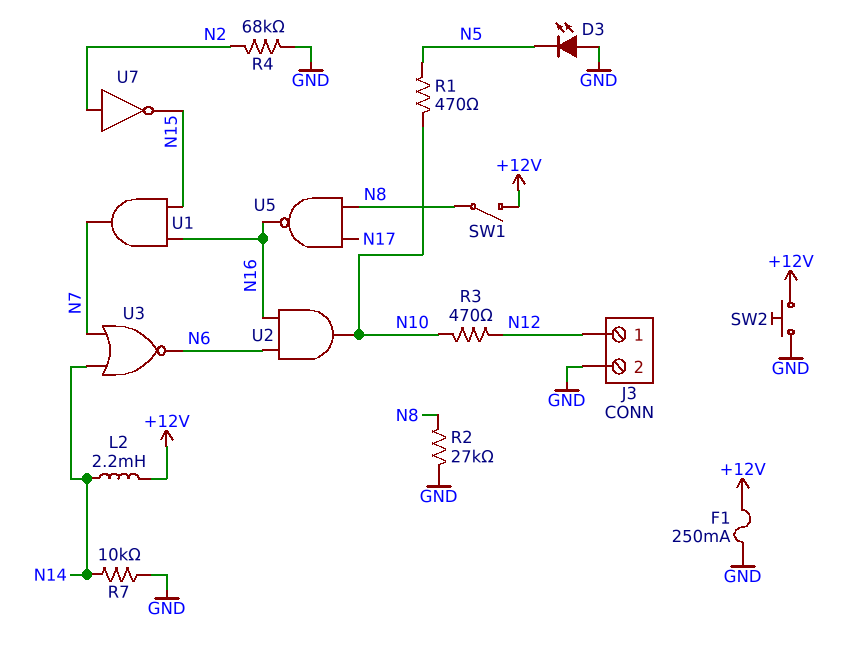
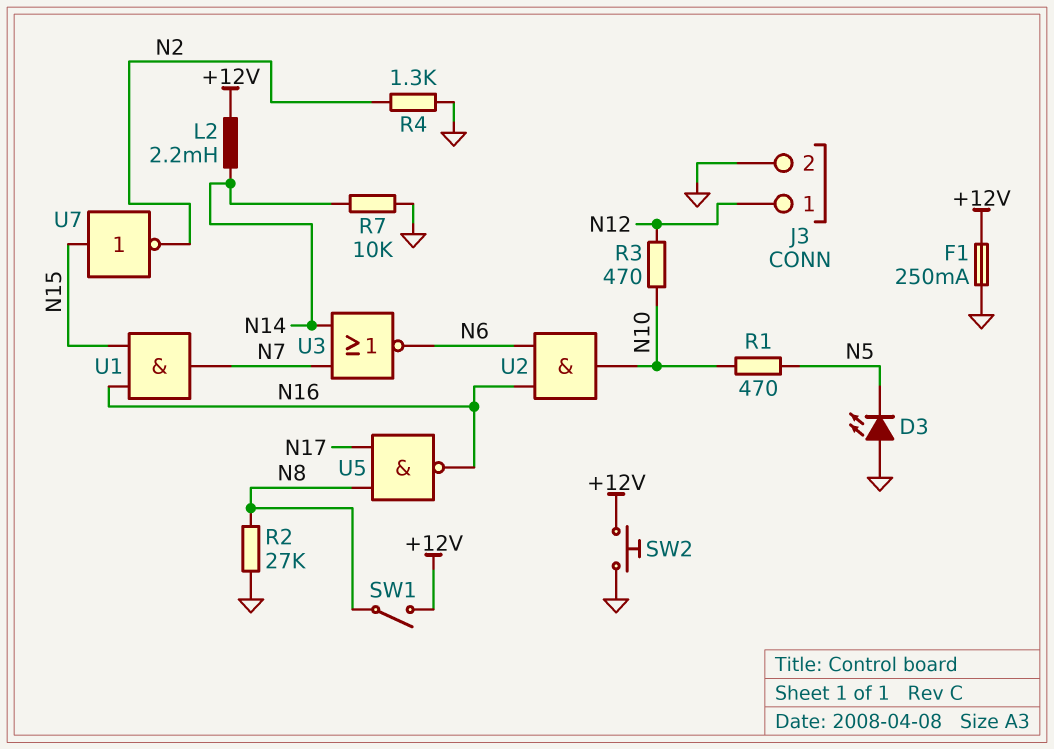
R4: 68k (GND, N2) -> 1.3k (GND, N2)
U7: NOT (in N2, out N15) -> NOT (in N15, out N2)

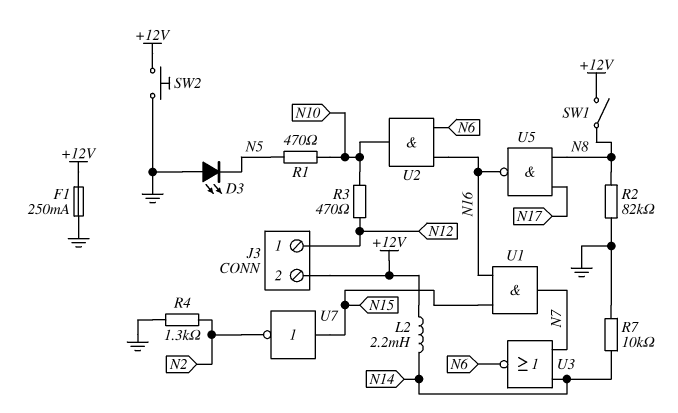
J3 pin 2: GND -> +12V
R2: 27k (GND, N8) -> 82k (GND, N8)

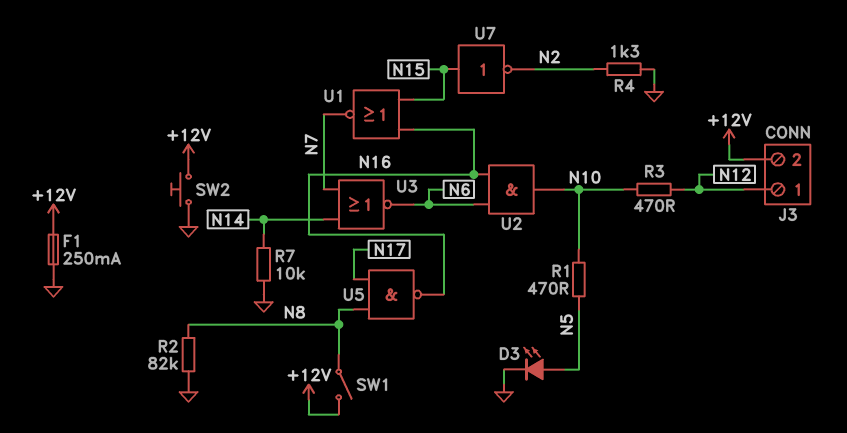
D3: LED (A GND, K N5) -> LED (A N5, K GND)
L2: 2.2mH (+12V, N14) -> none
U1: AND (in N15, in N16, out N7) -> NOR (in N15, in N16, out N7)

